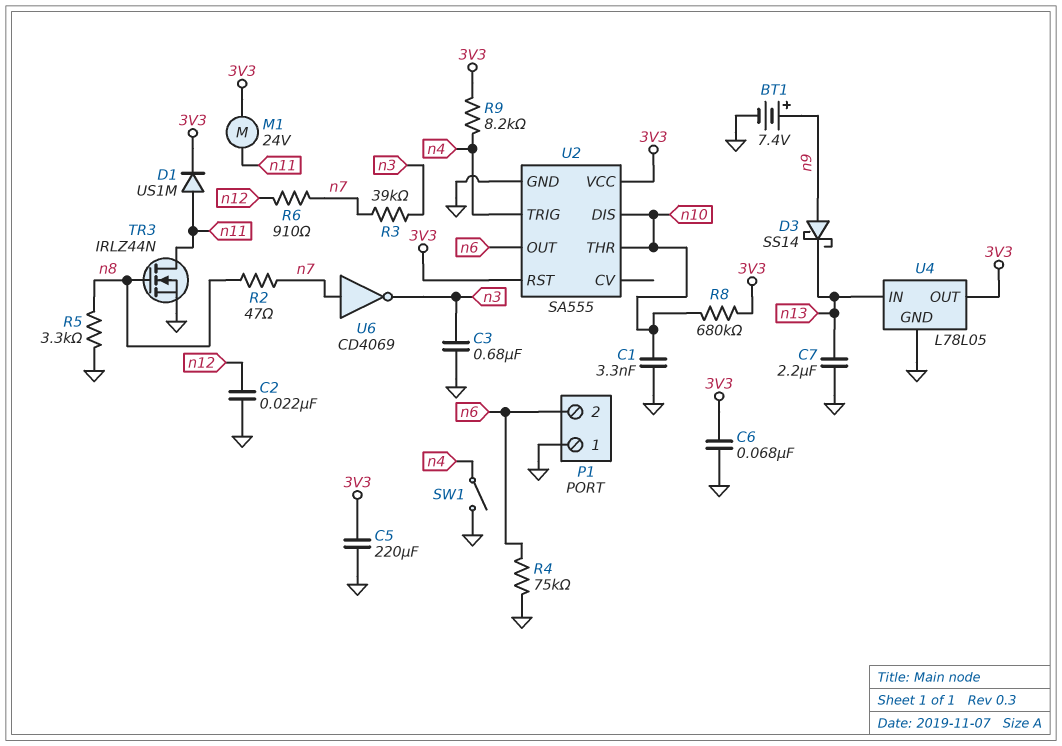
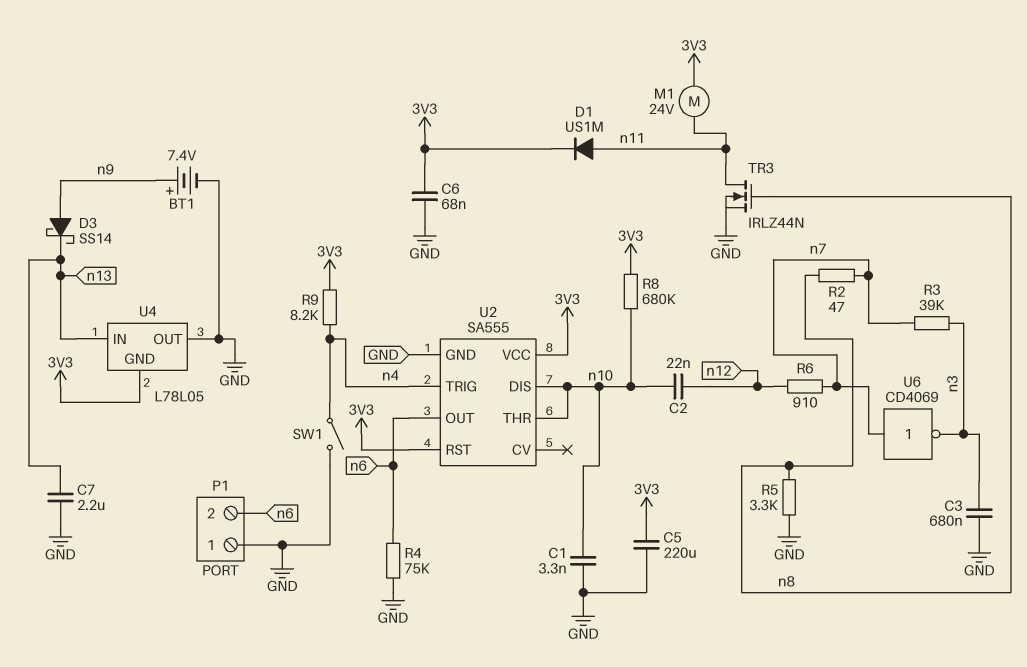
C2: 22nF (GND, n12) -> 22nF (n10, n12)
U4 pin GND: GND -> 3V3
U4 pin OUT: 3V3 -> GND

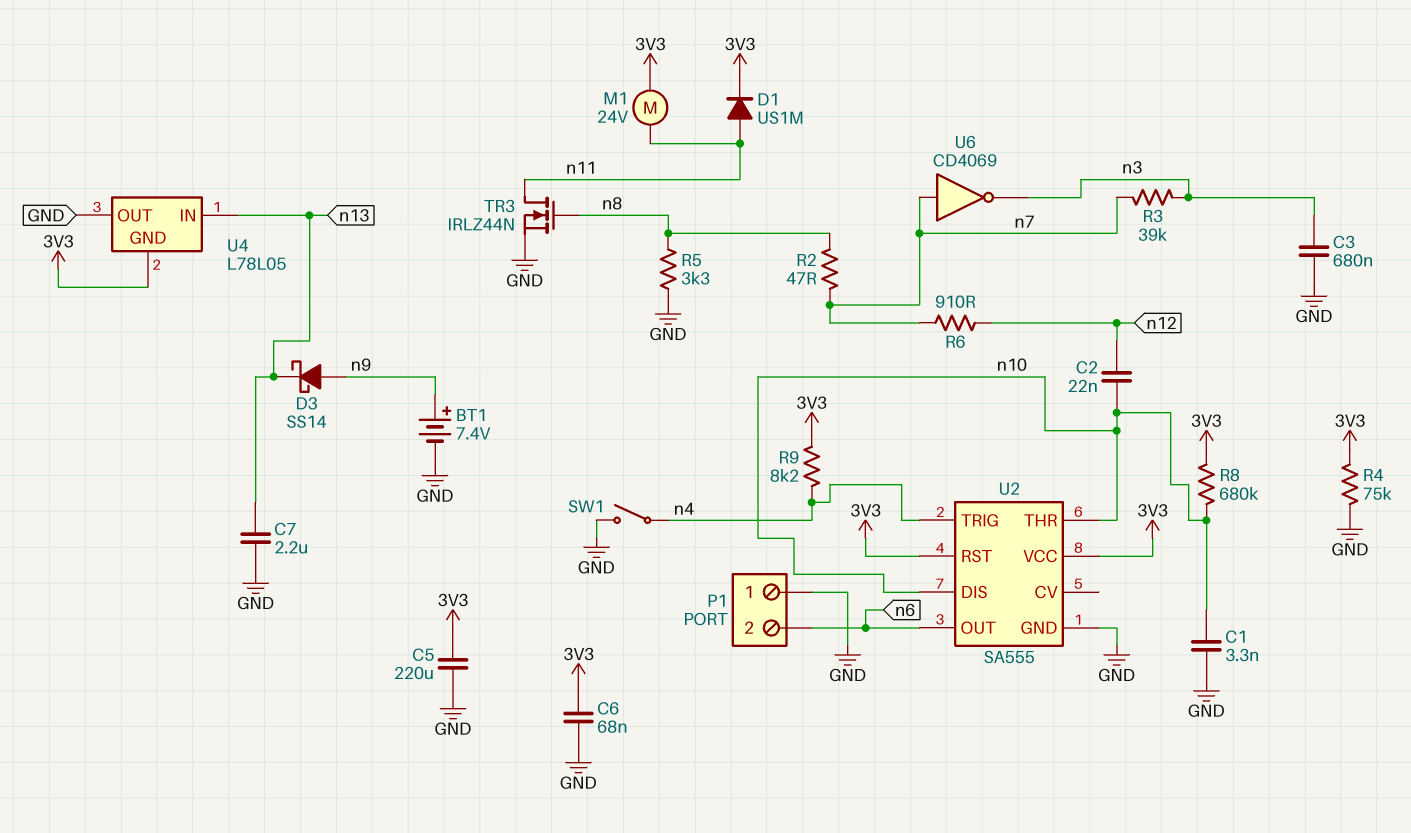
R4: 75k (GND, n6) -> 75k (3V3, GND)

